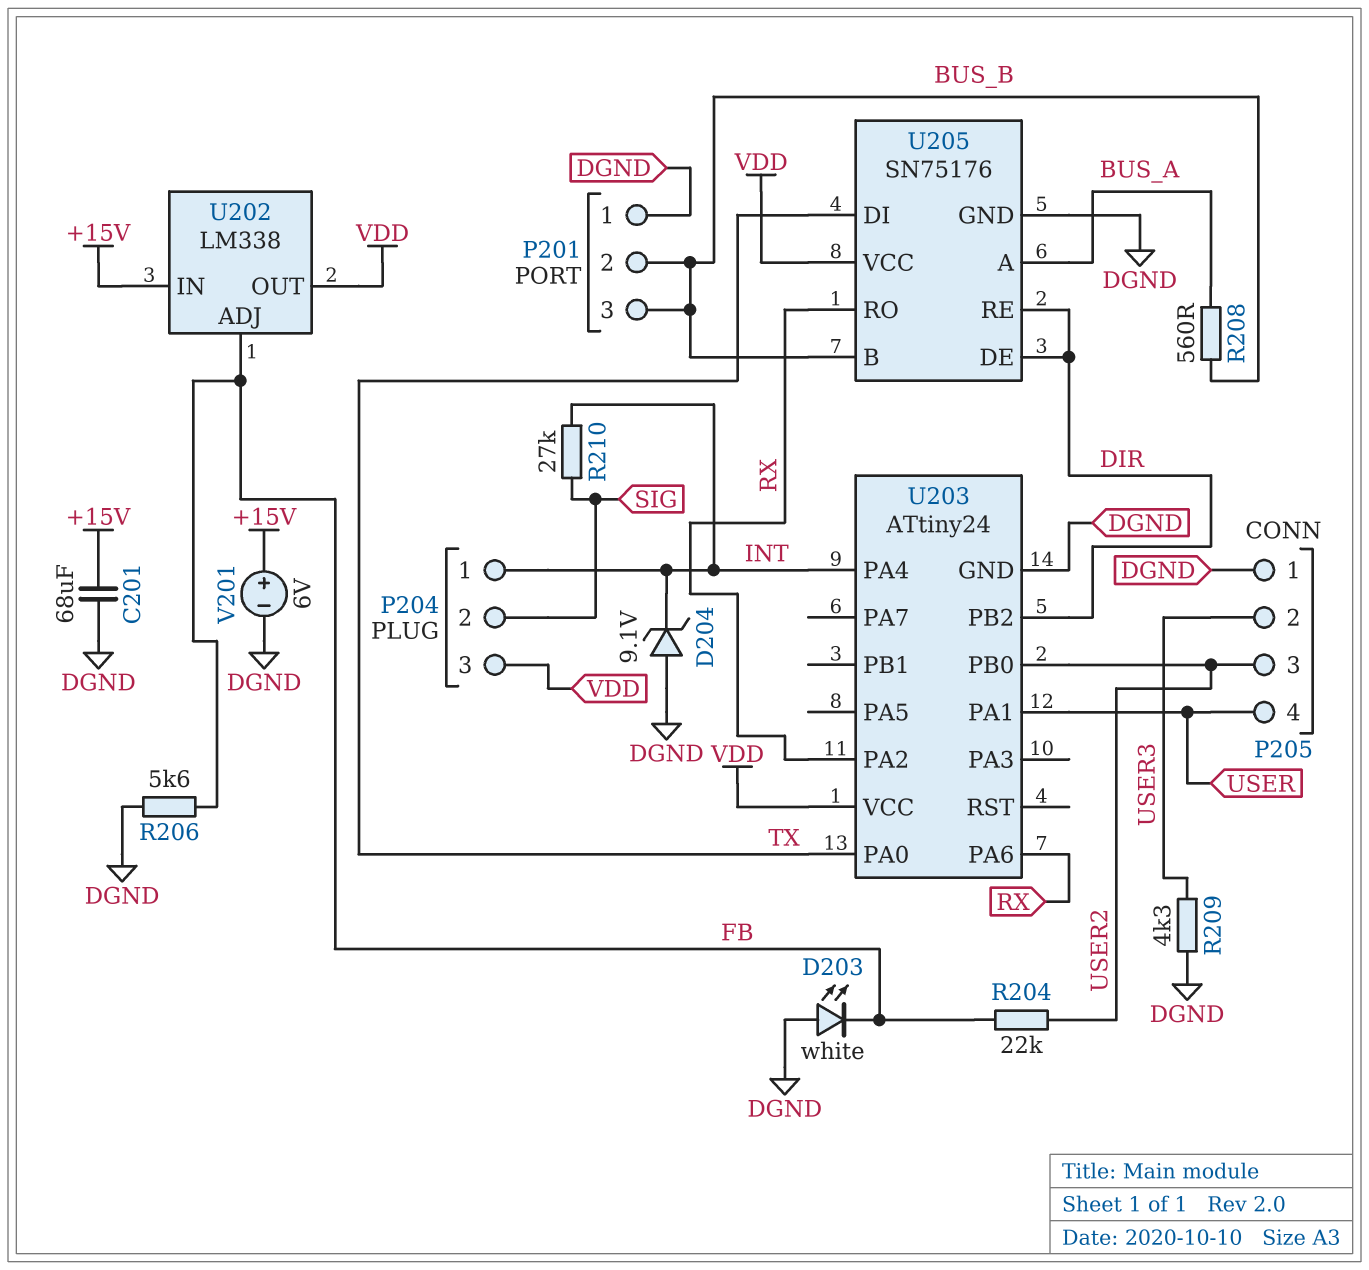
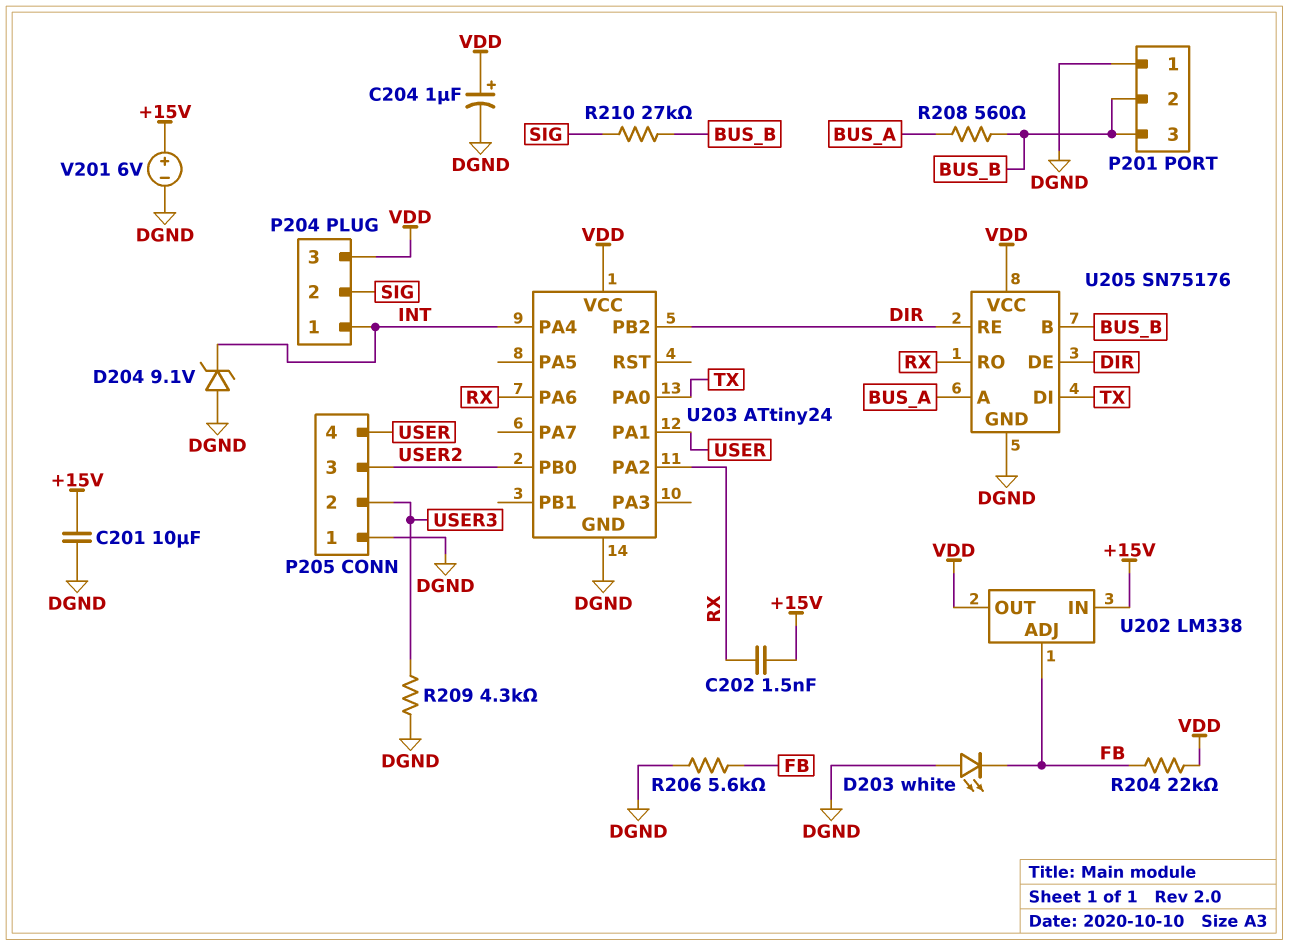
C201: 68uF (+15V, DGND) -> 10uF (+15V, DGND)
C202: none -> 1.5nF (+15V, RX)
C204: none -> 1uF (plus VDD, minus DGND)
R204: 22k (FB, USER2) -> 22k (FB, VDD)
R210: 27k (INT, SIG) -> 27k (BUS_B, SIG)

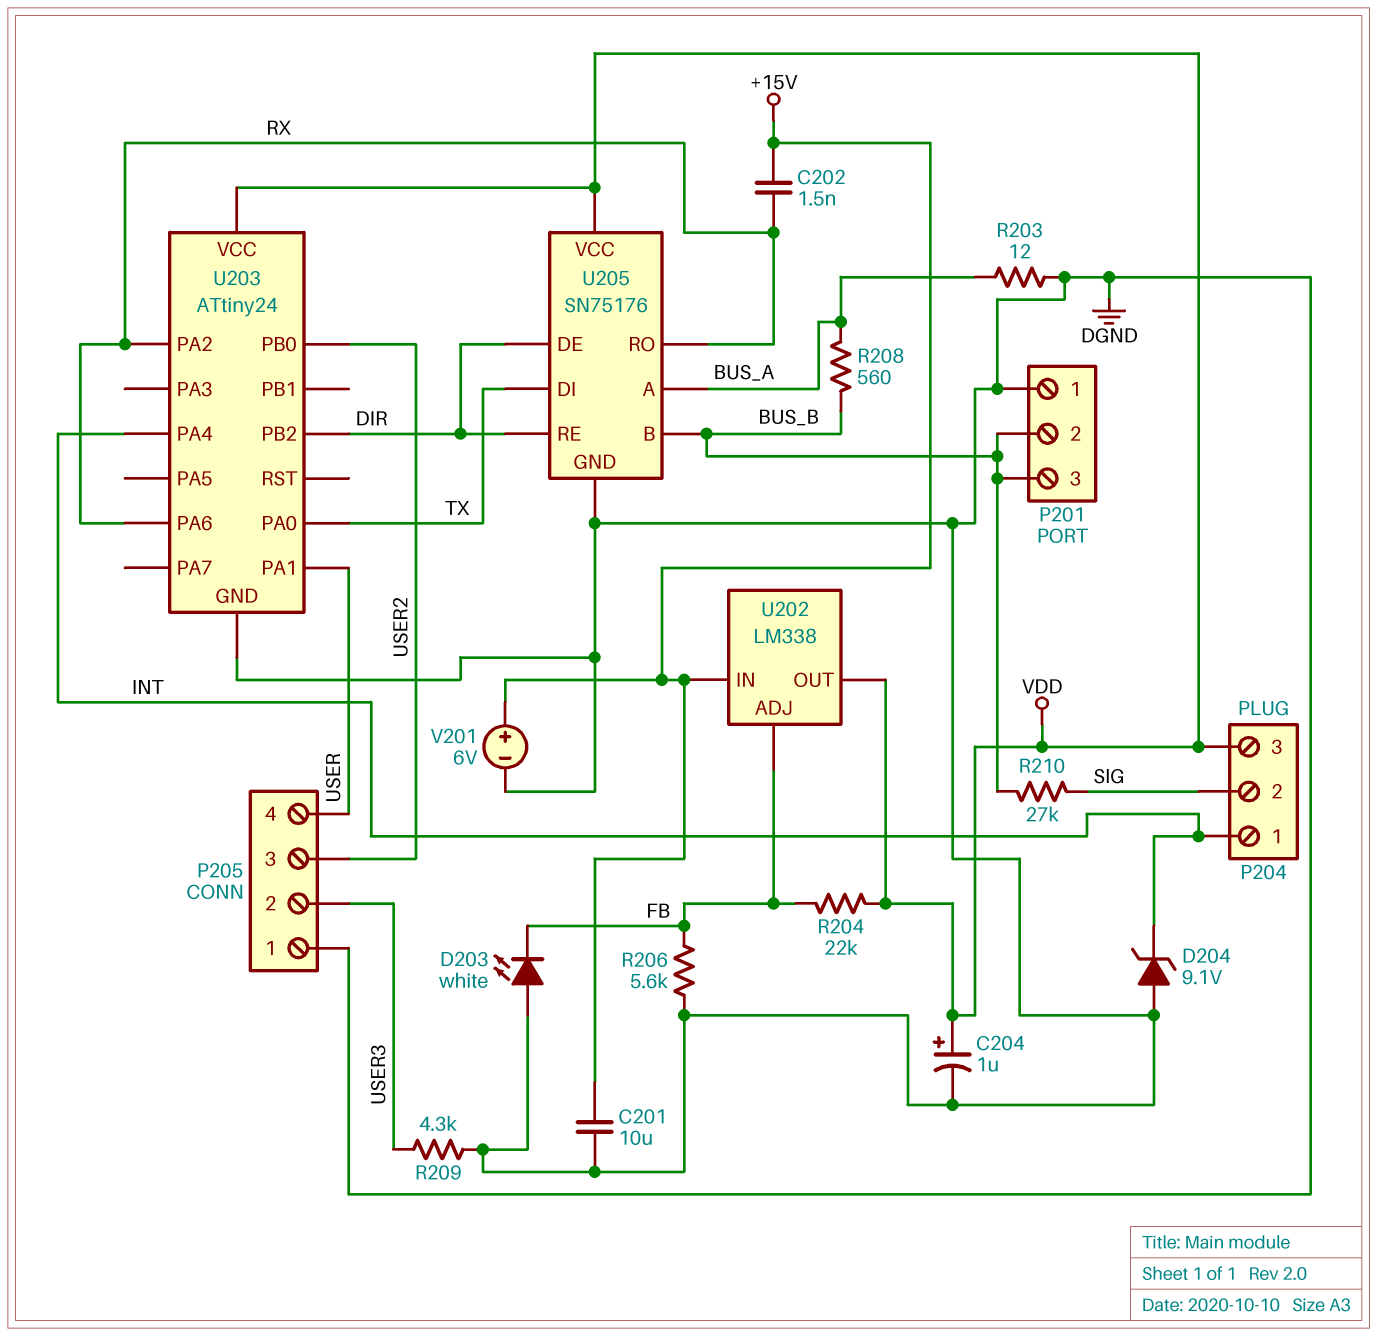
R203: none -> 12 (BUS_A, DGND)

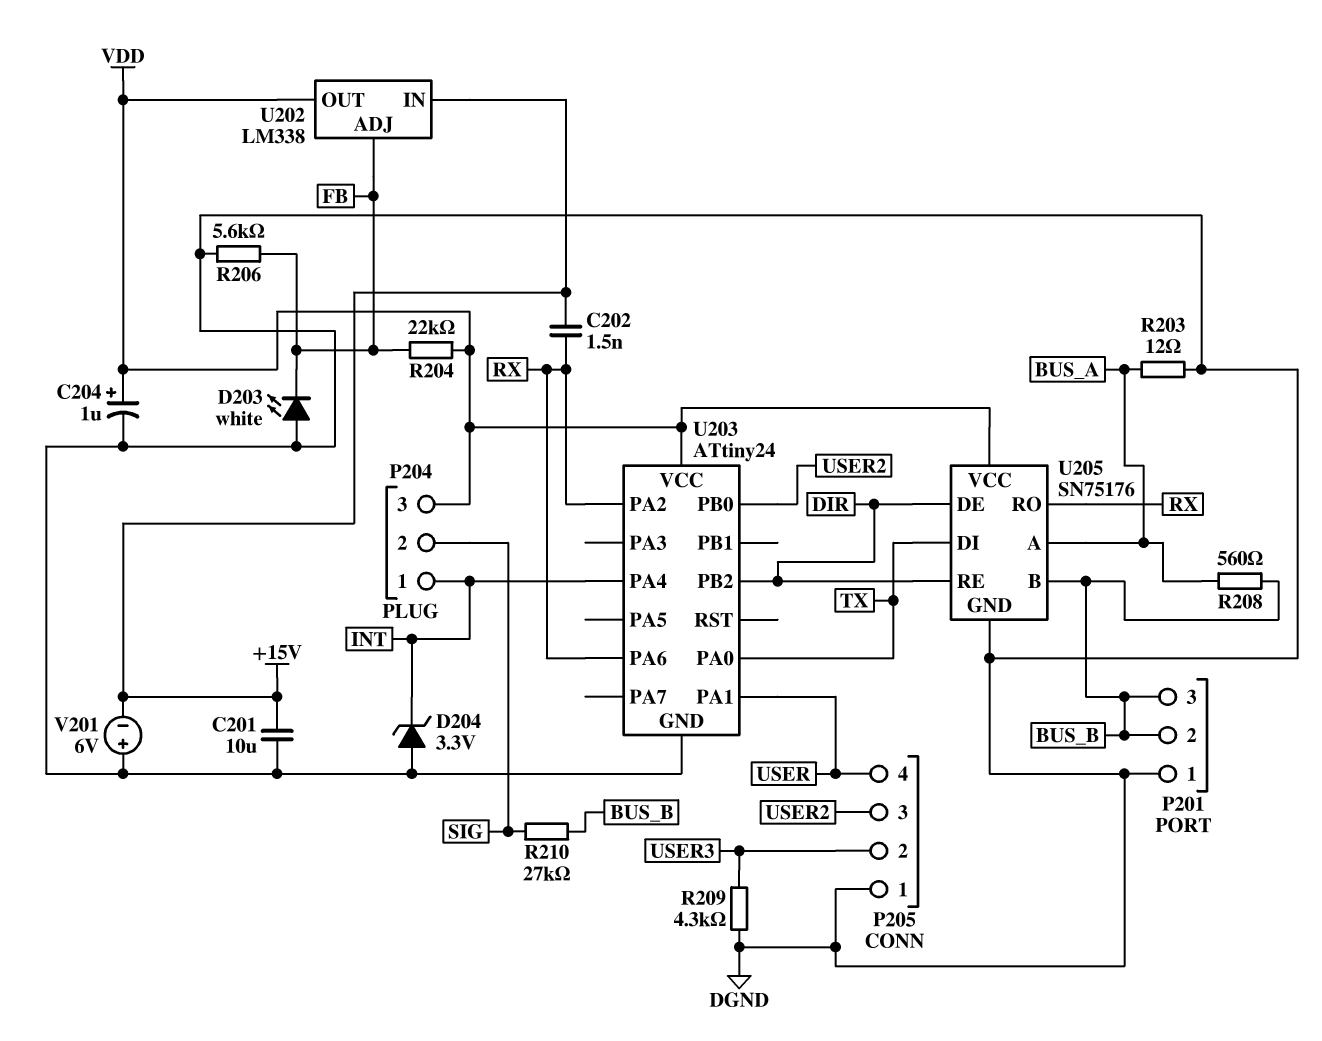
D204: zener 9.1V (A DGND, K INT) -> zener 3.3V (A DGND, K INT)
V201: 6V (plus +15V, minus DGND) -> 6V (plus DGND, minus +15V)

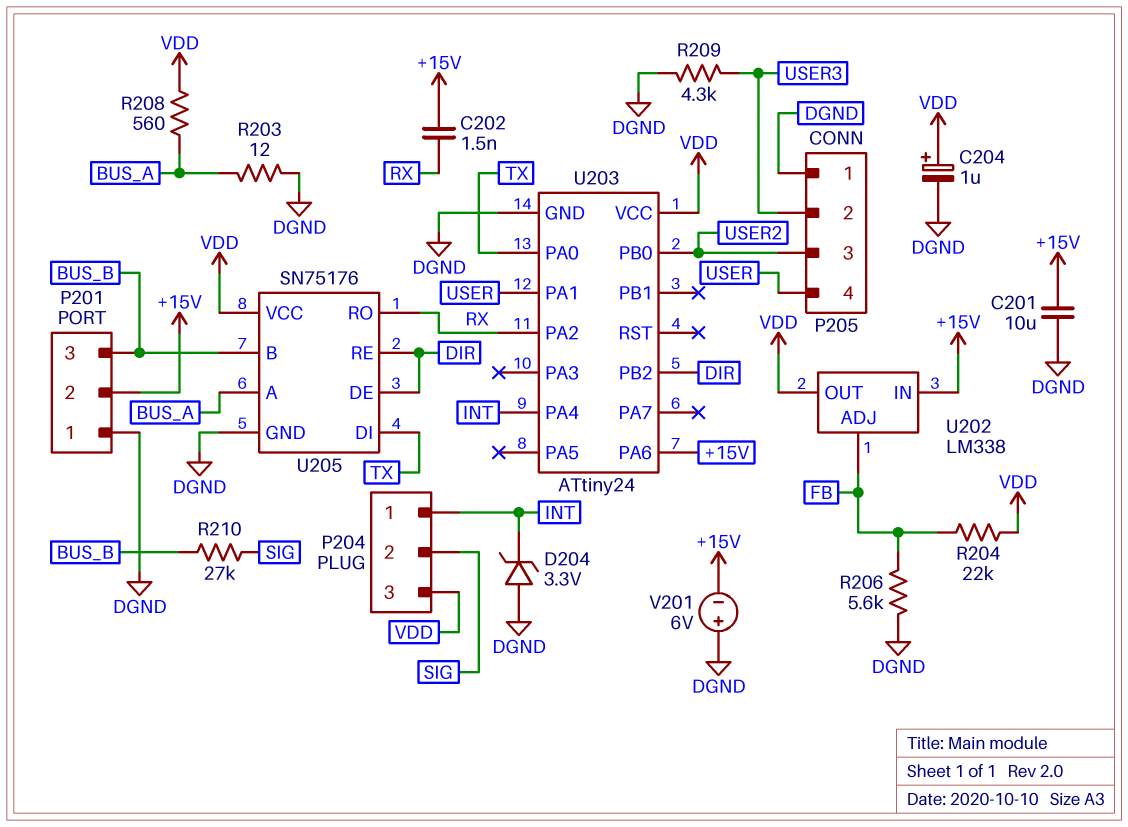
D203: LED white (A DGND, K FB) -> none
P201 pin 2: BUS_B -> +15V
R208: 560 (BUS_A, BUS_B) -> 560 (BUS_A, VDD)
U203 pin PA6: RX -> +15V

